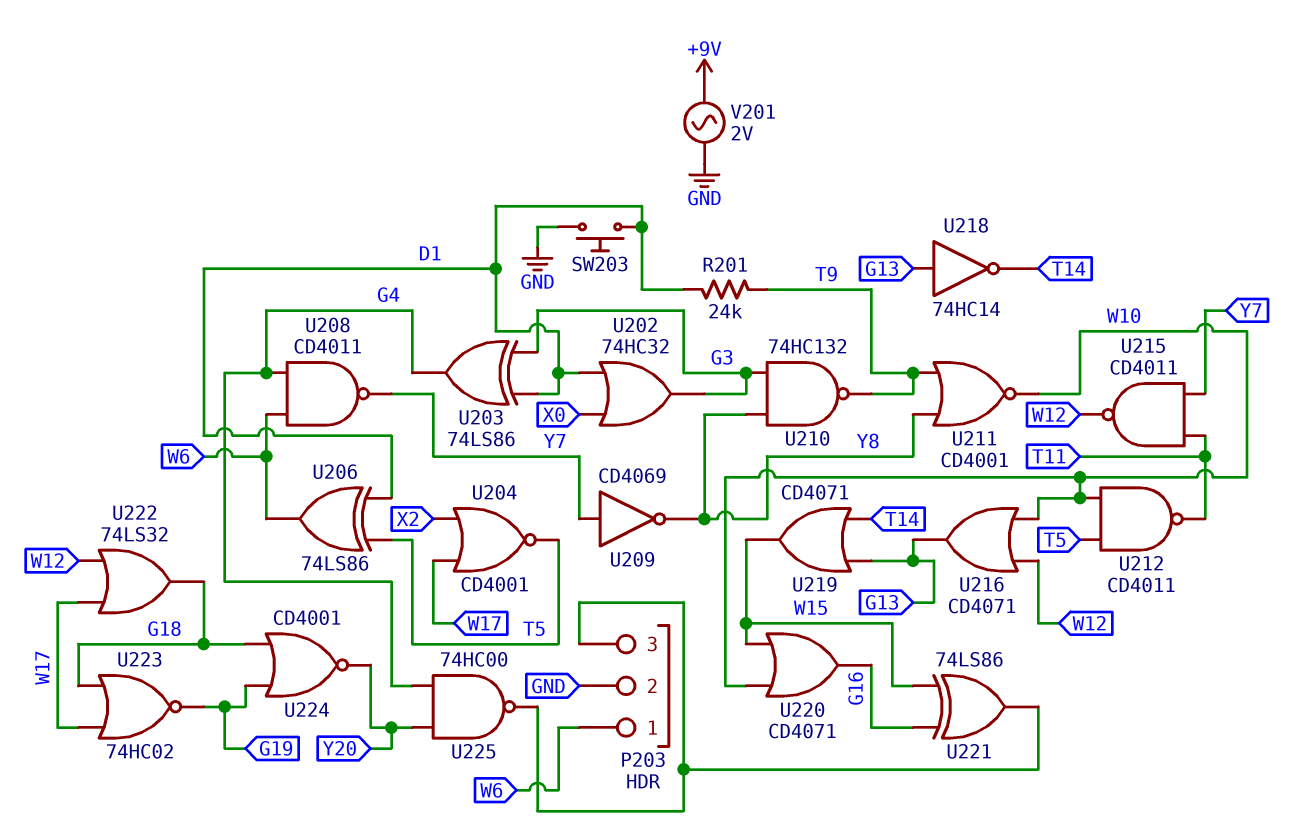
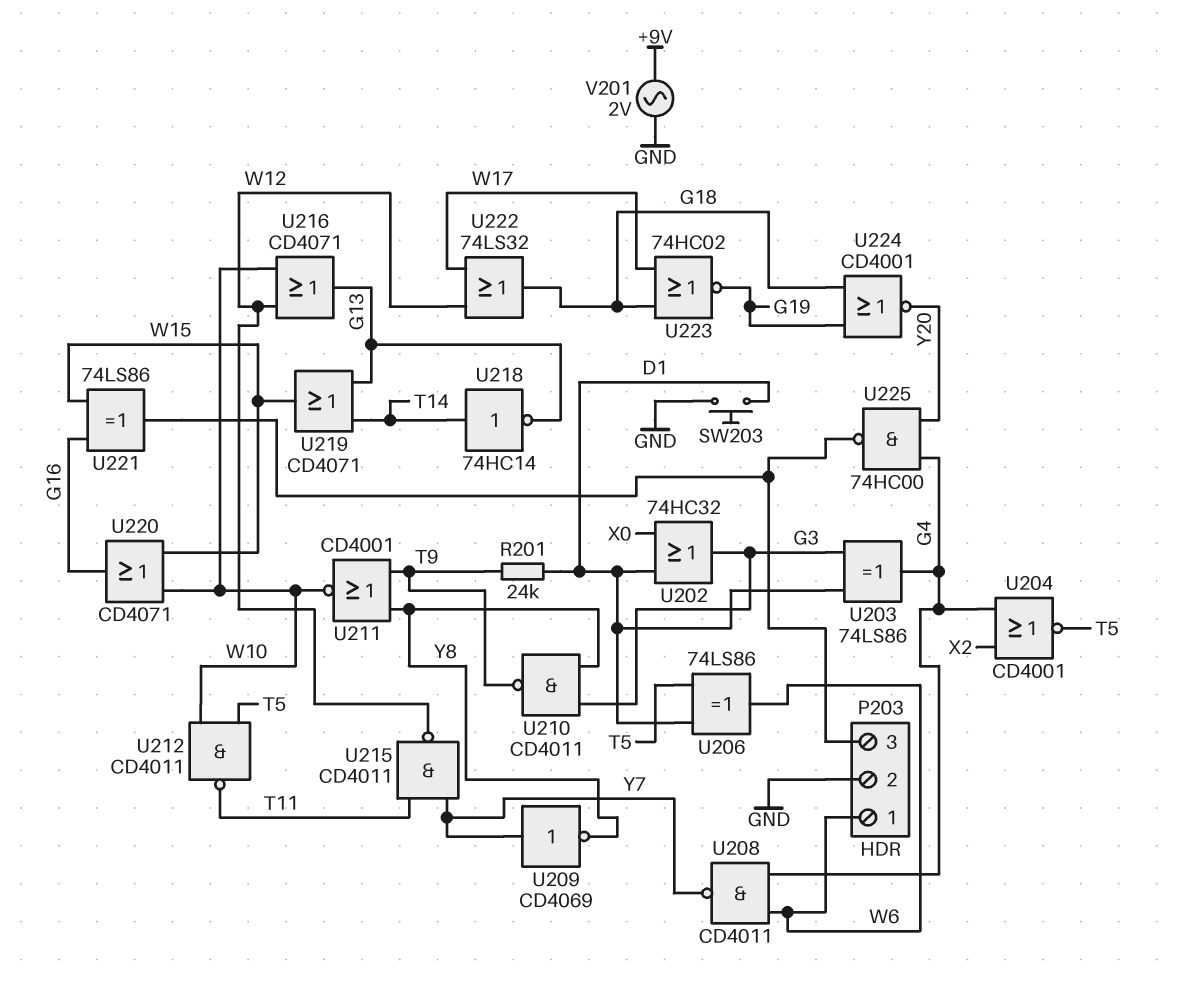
U204: NOR CD4001 (in W17, in X2, out T5) -> NOR CD4001 (in G4, in X2, out T5)
U210: NAND 74HC132 (in G3, in Y8, out T9) -> NAND CD4011 (in G3, in Y8, out T9)
U218: NOT 74HC14 (in G13, out T14) -> NOT 74HC14 (in T14, out G13)

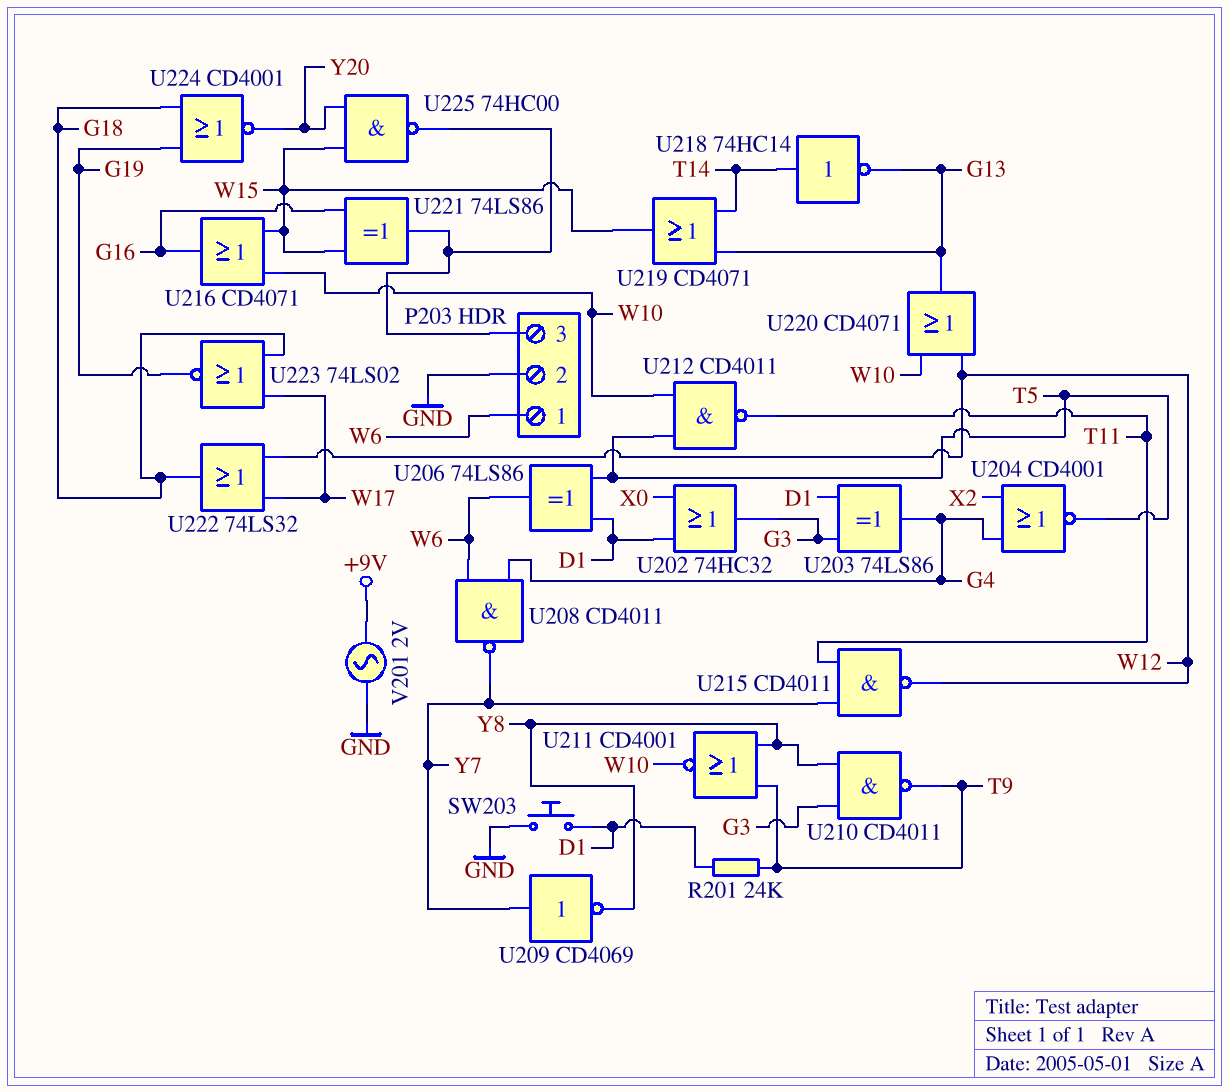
U216: OR CD4071 (in W10, in W12, out G13) -> OR CD4071 (in W10, in W15, out G16)
U220: OR CD4071 (in W10, in W15, out G16) -> OR CD4071 (in W10, in W12, out G13)
U223: NOR 74HC02 (in G18, in W17, out G19) -> NOR 74LS02 (in G18, in W17, out G19)
U225: NAND 74HC00 (in G4, in Y20, out P203/3) -> NAND 74HC00 (in W15, in Y20, out P203/3)

